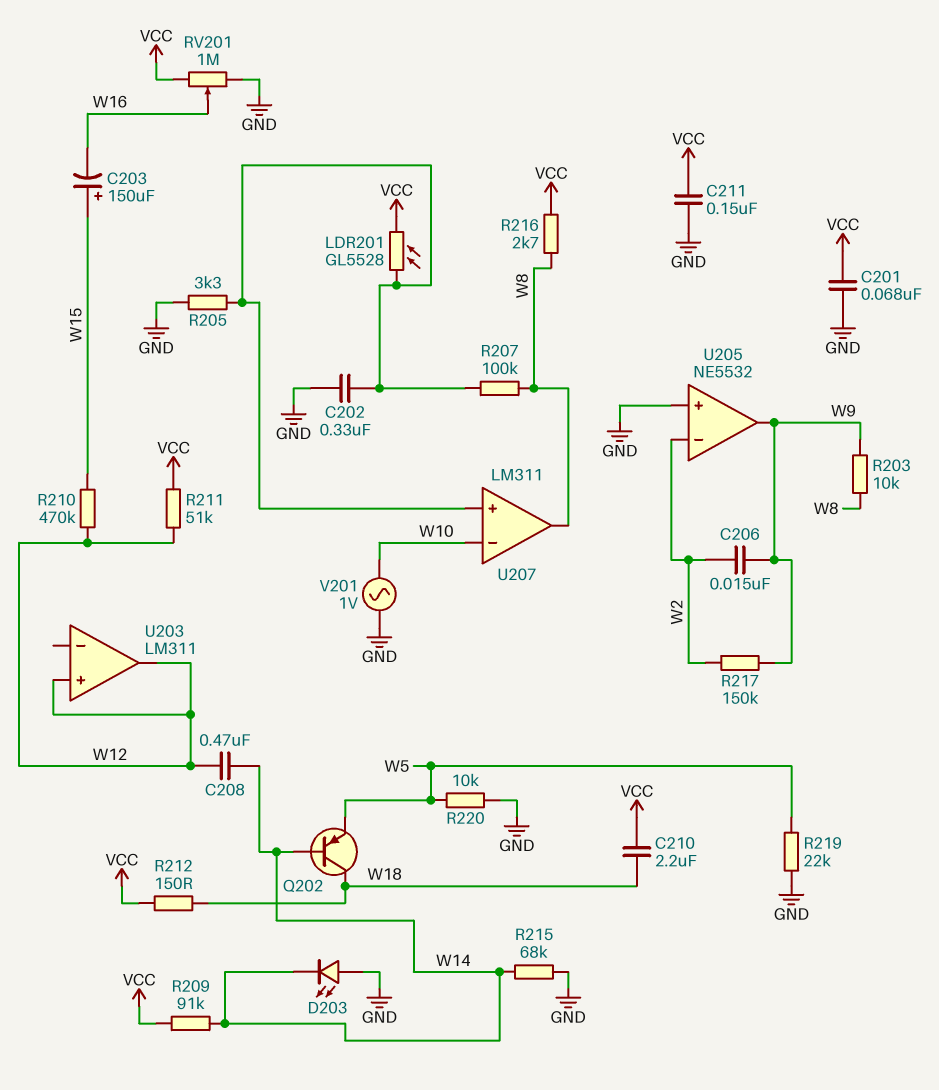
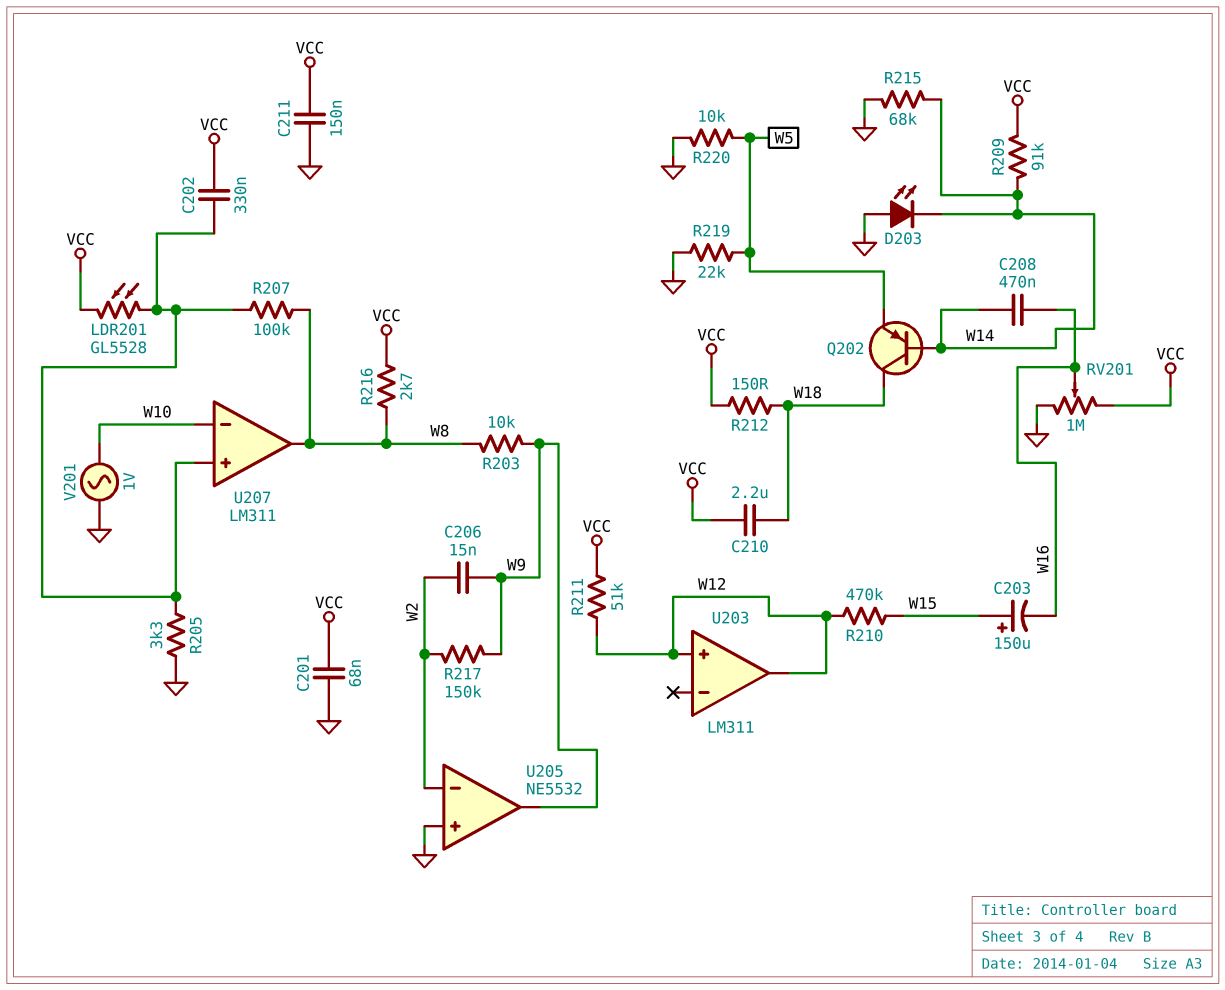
C202: 330nF (GND, U207/in+) -> 330nF (U207/in+, VCC)
C208: 470nF (W12, W14) -> 470nF (W14, W16)

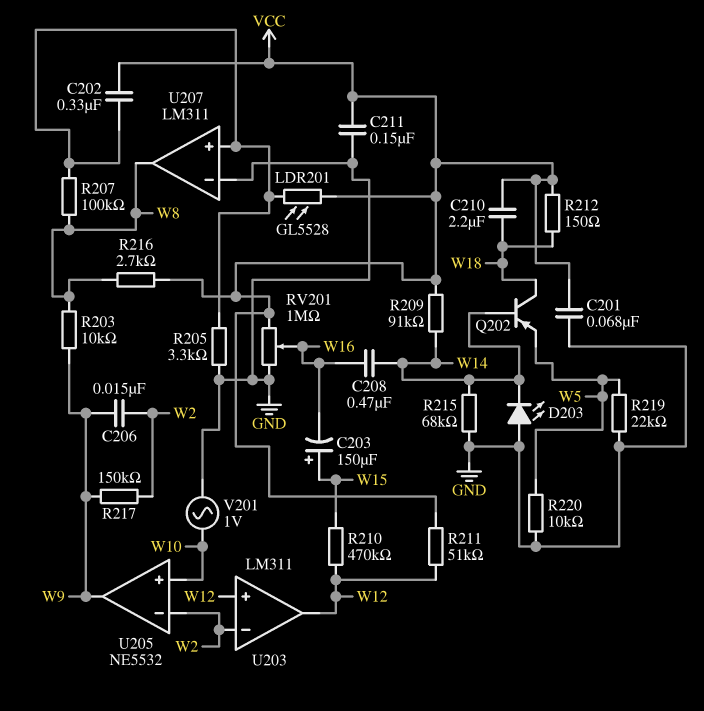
U203 pin in-: none -> W2
U205 pin in+: GND -> W10
U207 pin in-: W10 -> GND

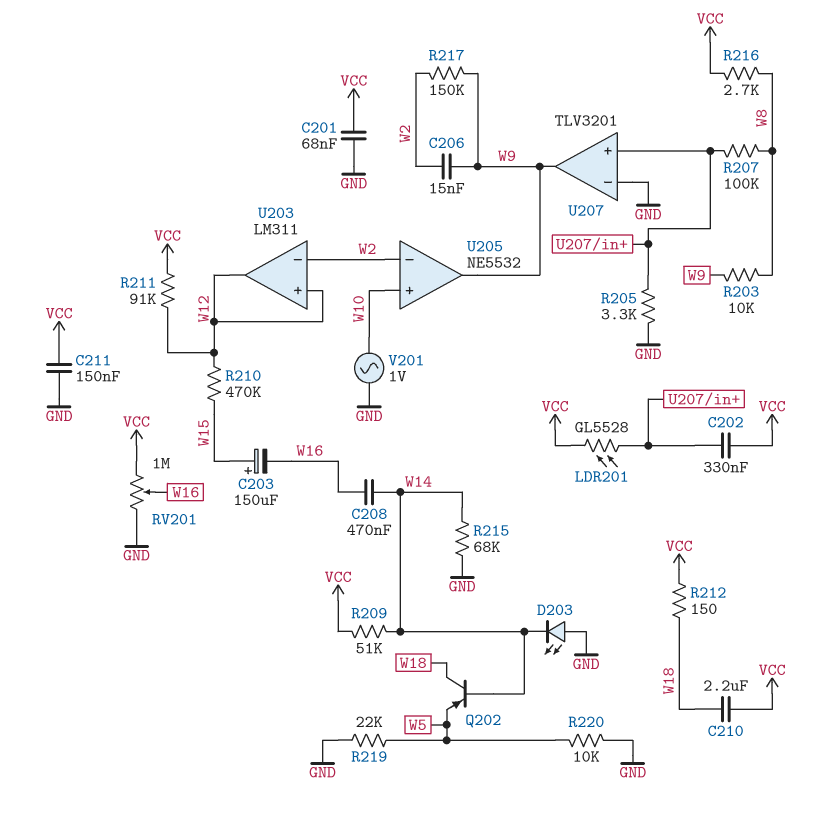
R209: 91k (VCC, W14) -> 51k (VCC, W14)
R211: 51k (VCC, W12) -> 91k (VCC, W12)
U207: LM311 -> TLV3201
U207 pin out: W8 -> W9

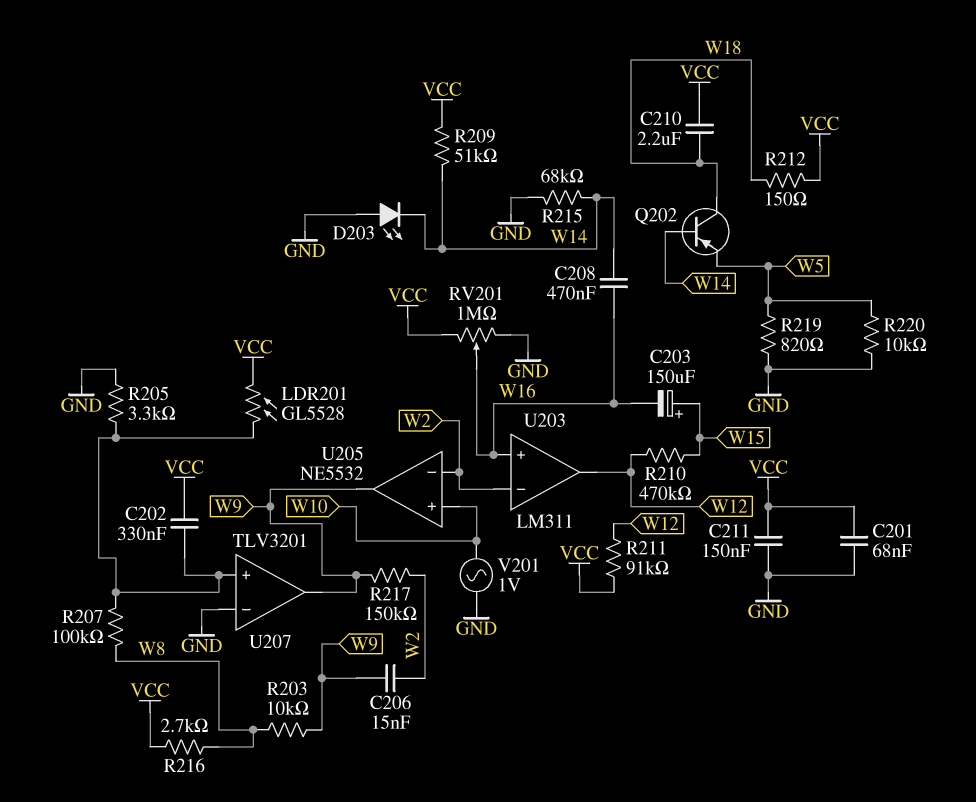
R219: 22k (GND, W5) -> 820 (GND, W5)
U203 pin in+: W12 -> W16

